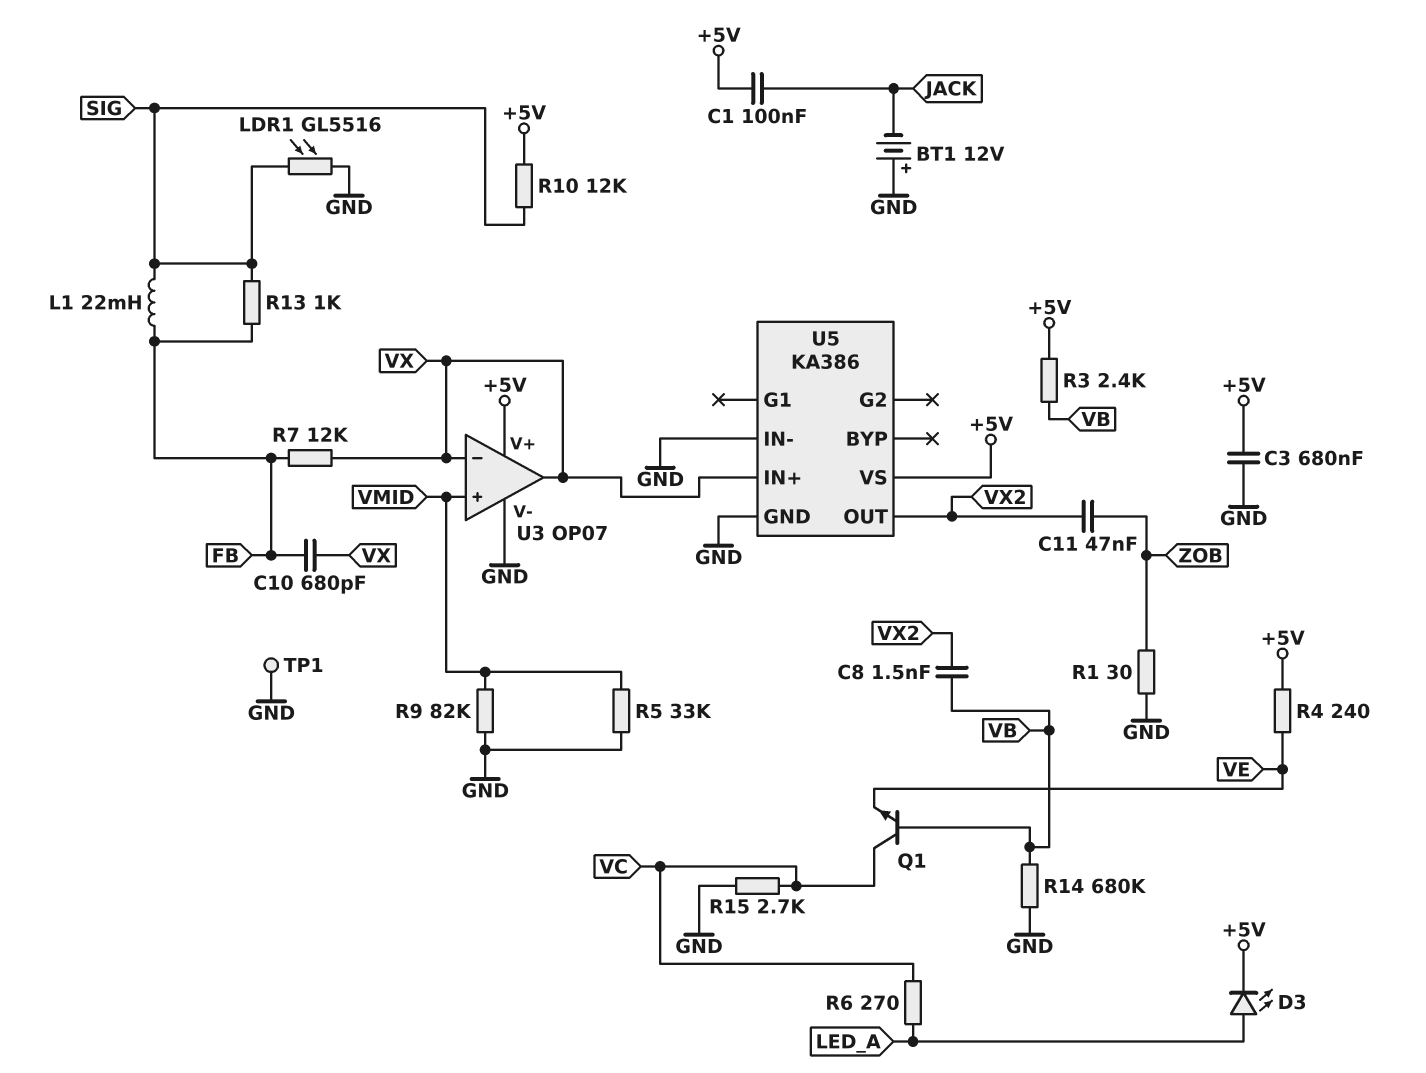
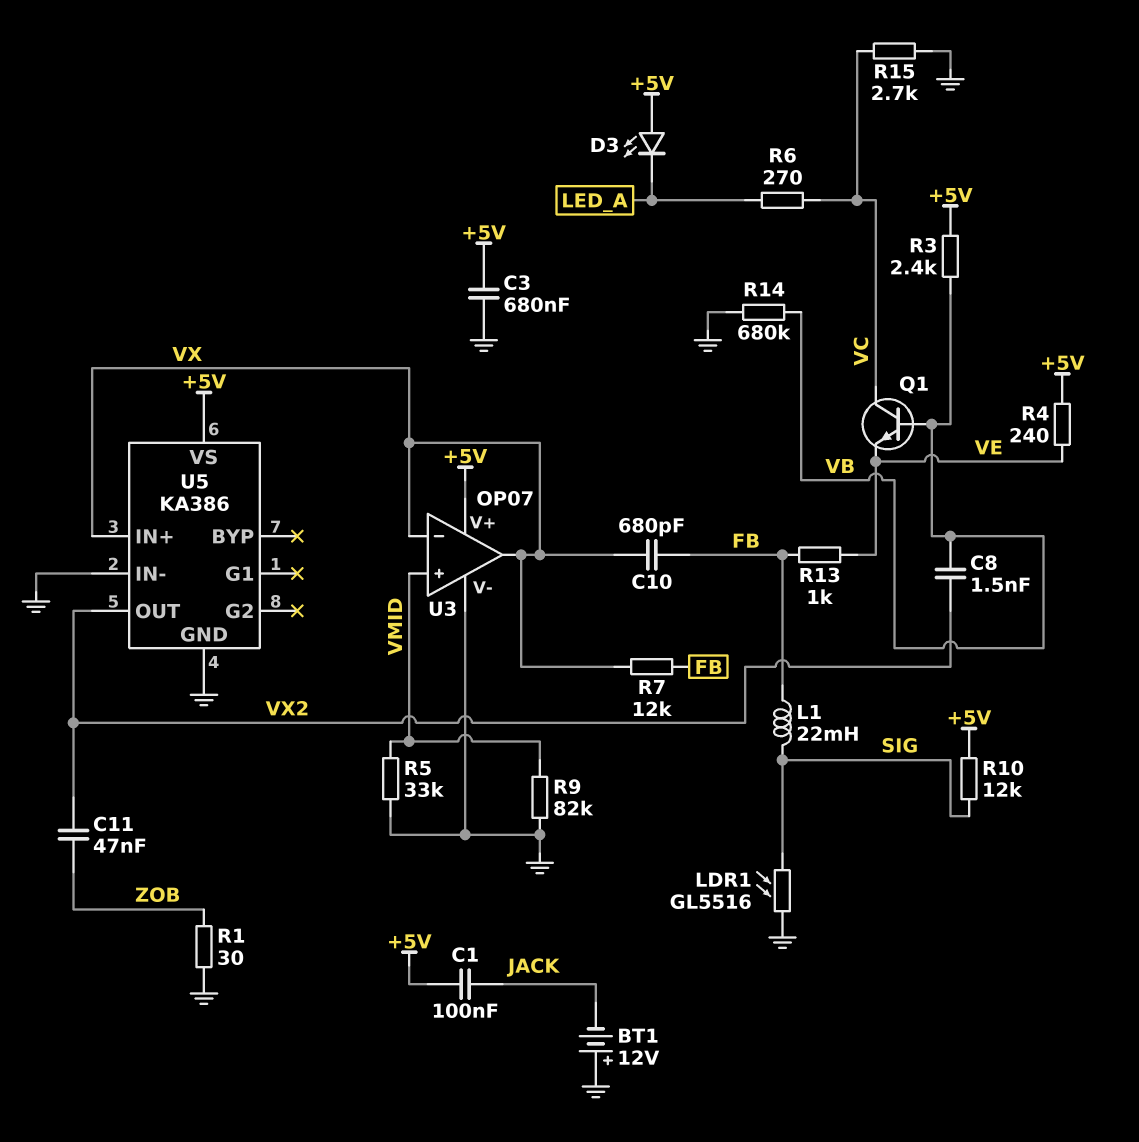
D3: LED (A LED_A, K +5V) -> LED (A +5V, K LED_A)
R13: 1k (FB, SIG) -> 1k (FB, VE)
TP1: test point (GND) -> none

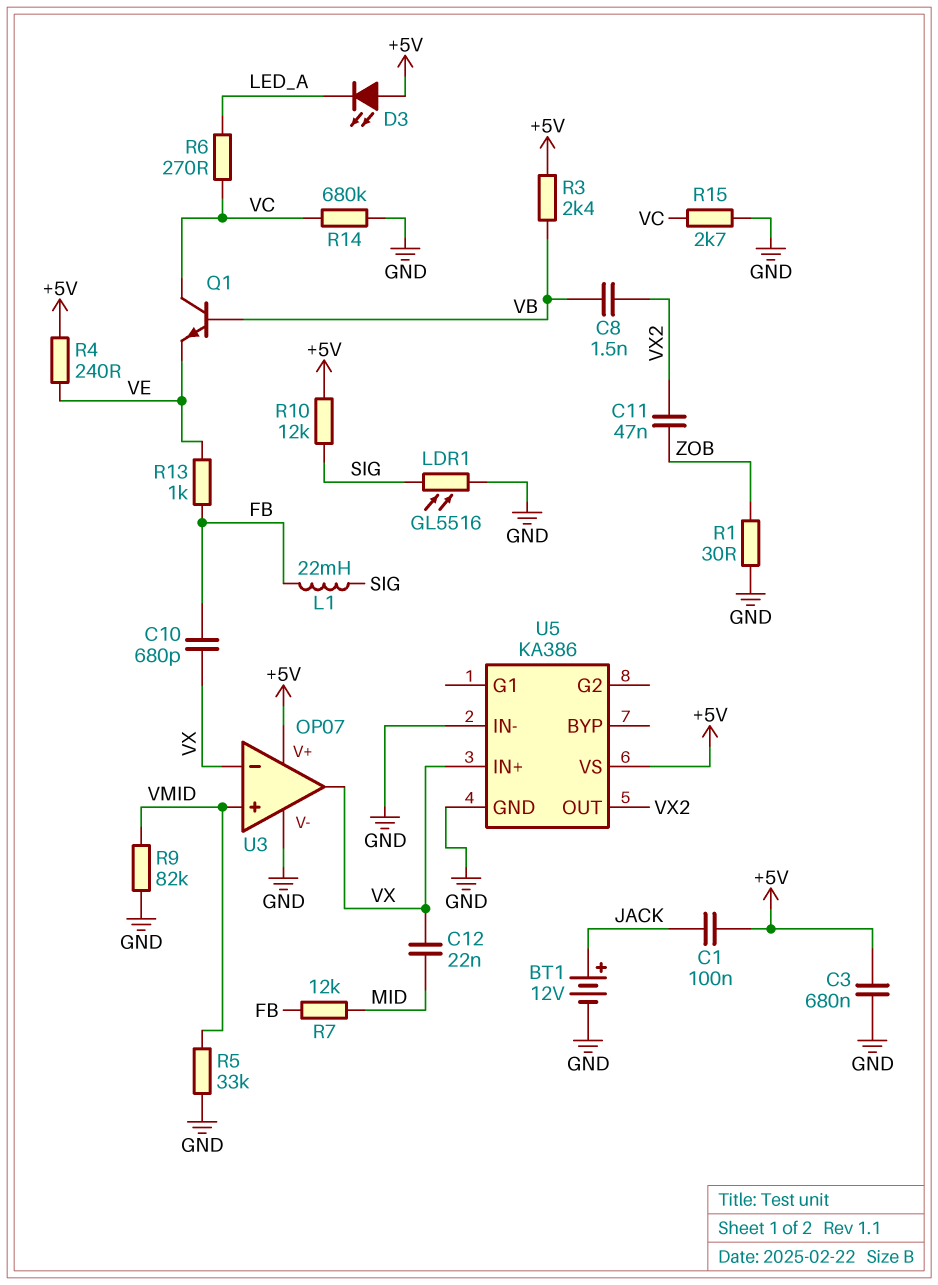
BT1: 12V (plus GND, minus JACK) -> 12V (plus JACK, minus GND)
C12: none -> 22nF (MID, VX)
R7: 12k (FB, VX) -> 12k (FB, MID)
R14: 680k (GND, VB) -> 680k (GND, VC)

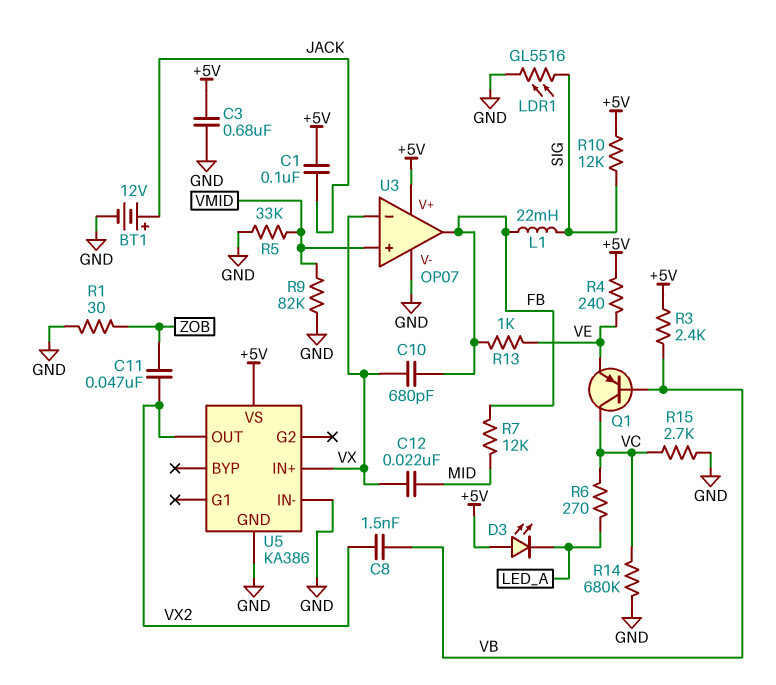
Q1: NPN (B VB, C VC, E VE) -> PNP (B VB, C VC, E VE)
U3 pin out: VX -> FB

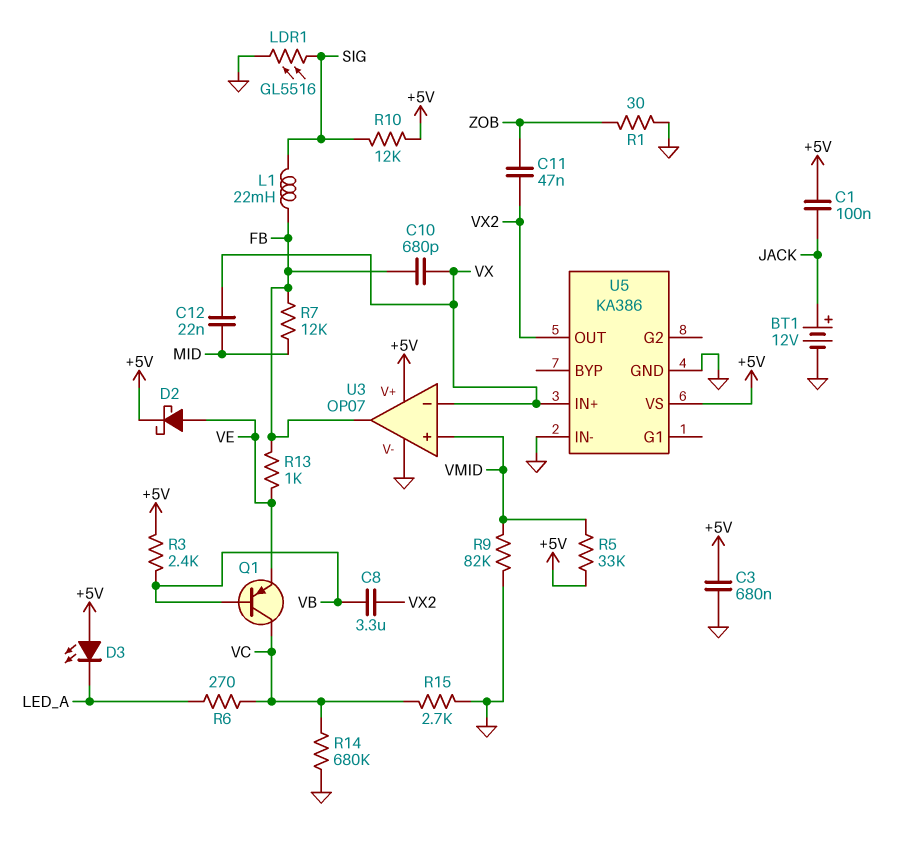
C8: 1.5nF (VB, VX2) -> 3.3uF (VB, VX2)
D2: none -> schottky (A VE, K +5V)
R4: 240 (+5V, VE) -> none
R5: 33k (GND, VMID) -> 33k (+5V, VMID)

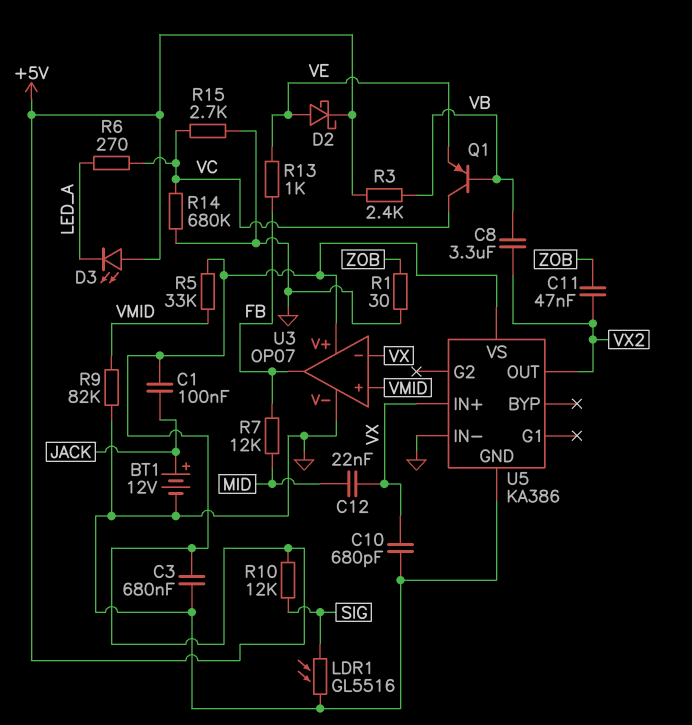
C10: 680pF (FB, VX) -> 680pF (GND, VX)
L1: 22mH (FB, SIG) -> none

